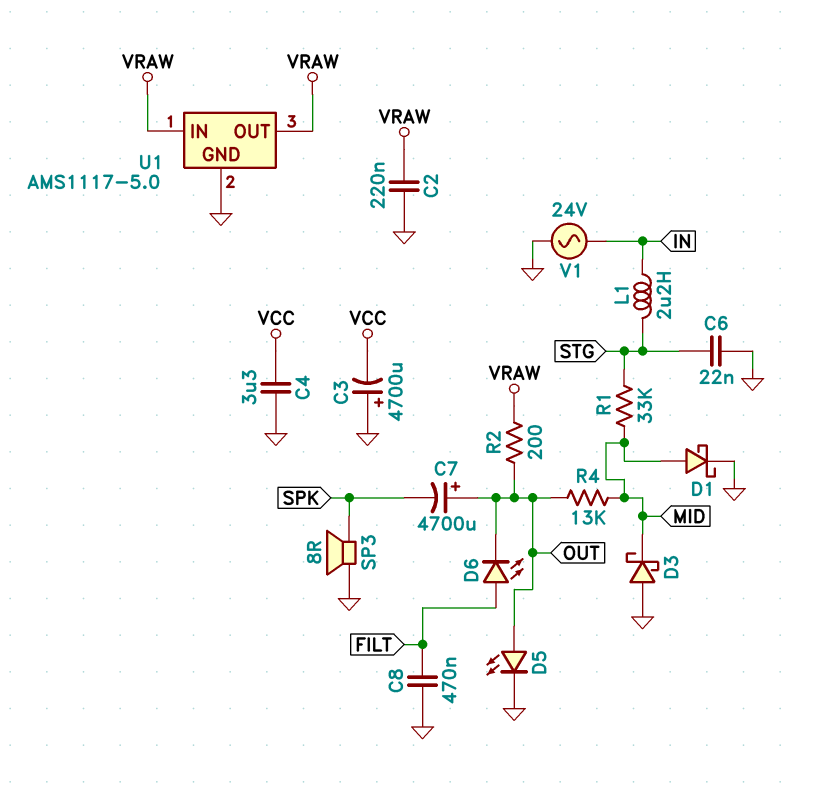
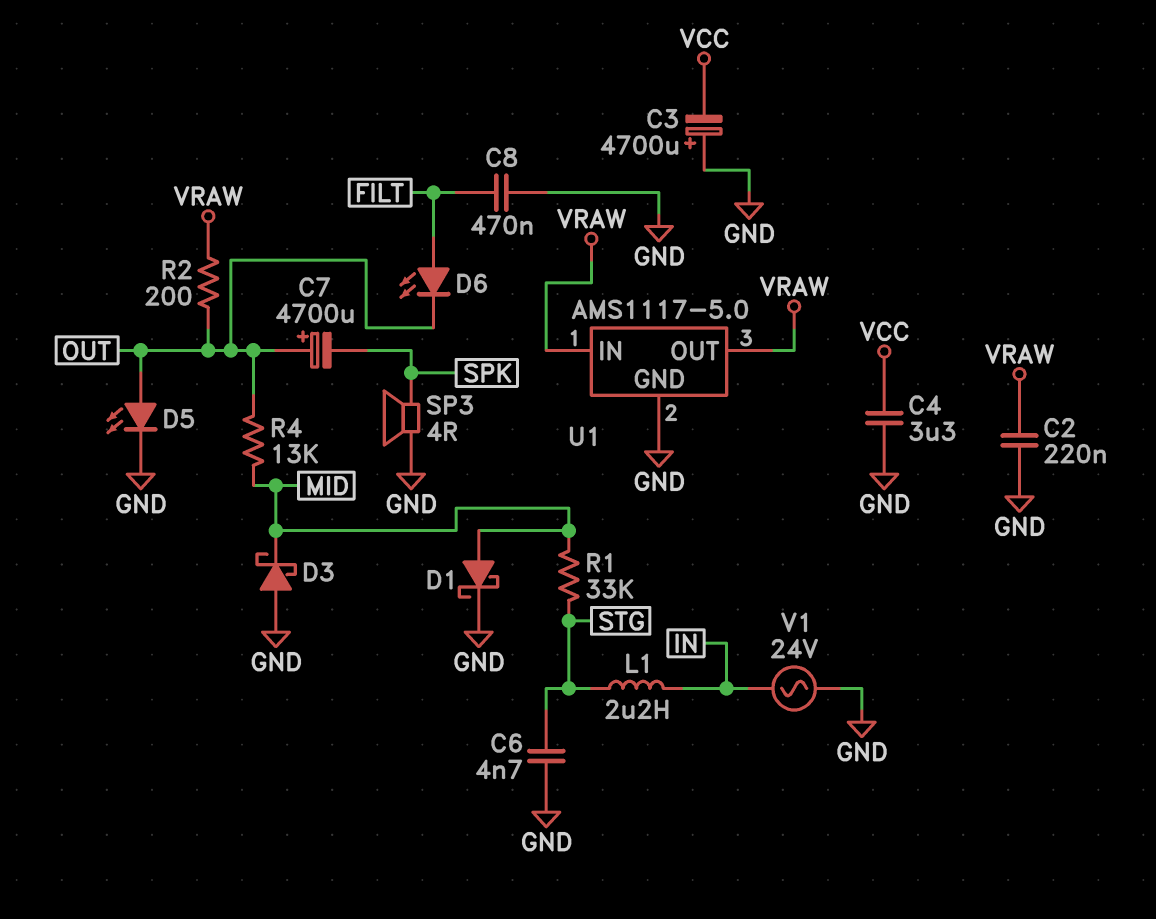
C6: 22nF (GND, STG) -> 4.7nF (GND, STG)
SP3: speaker 8R (GND, SPK) -> speaker 4R (GND, SPK)

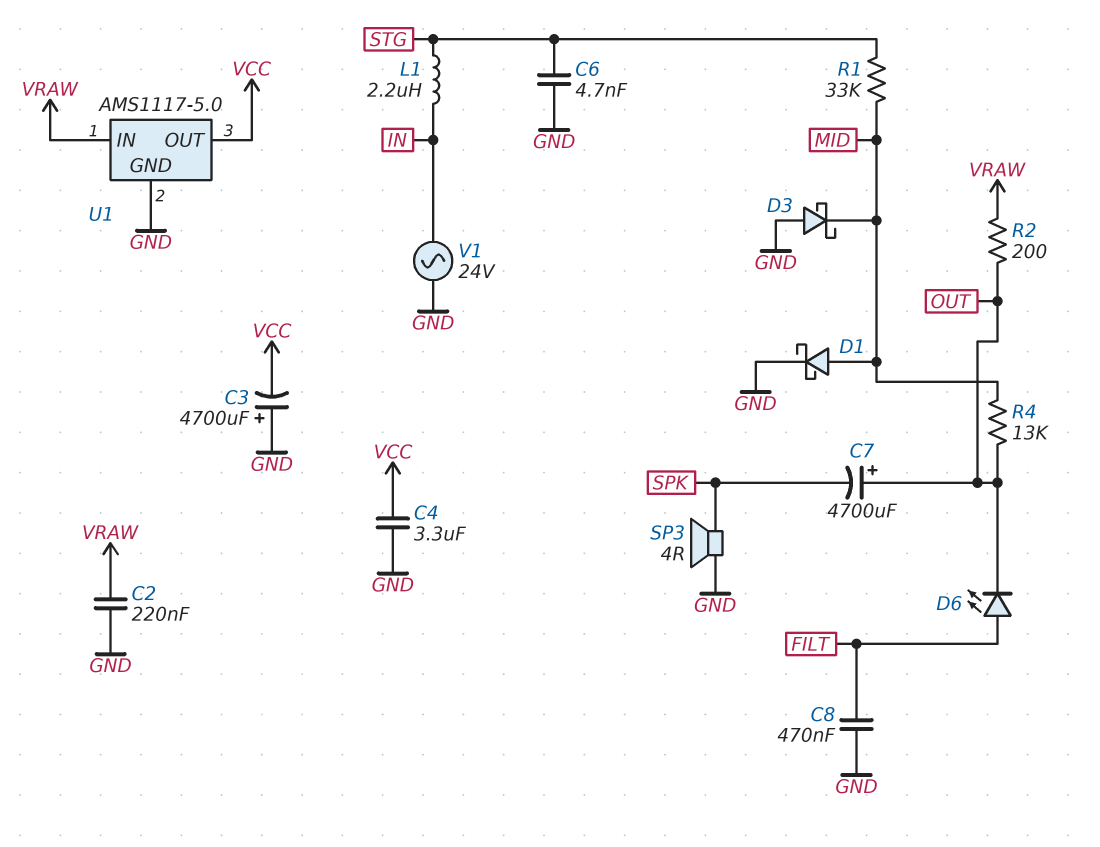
D5: LED (A OUT, K GND) -> none
U1 pin OUT: VRAW -> VCC

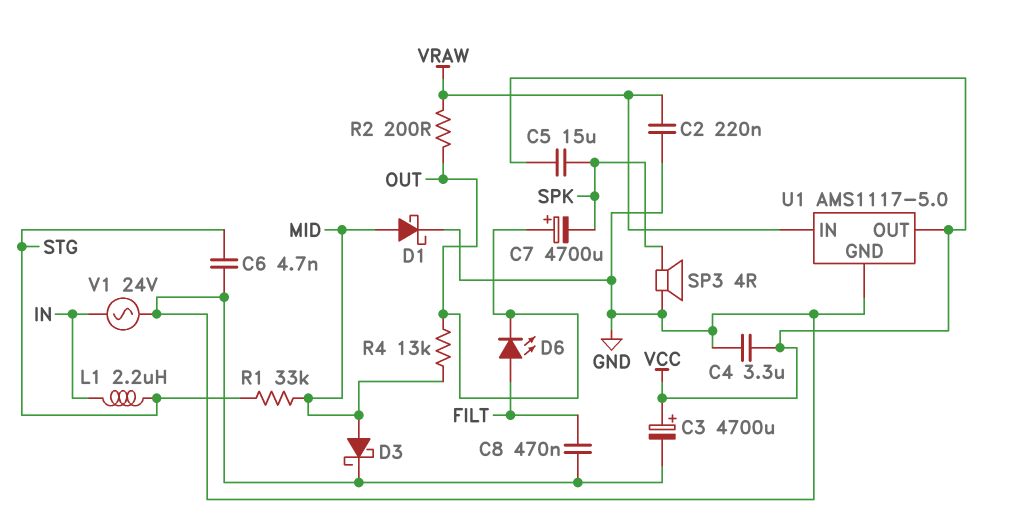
C3: 4700uF (plus GND, minus VCC) -> 4700uF (plus VCC, minus GND)
C5: none -> 15uF (SPK, VCC)
D3: schottky (A GND, K MID) -> schottky (A MID, K GND)

